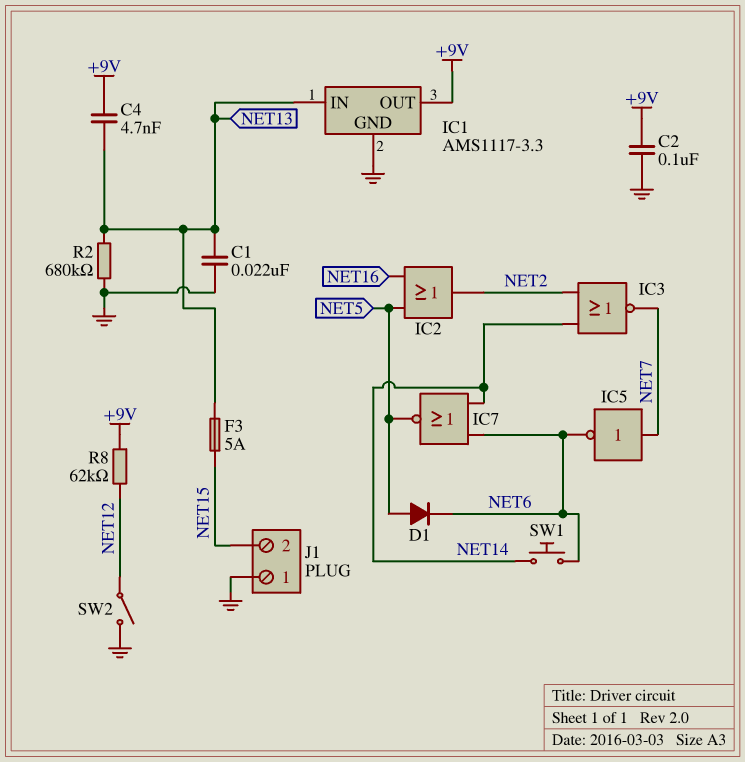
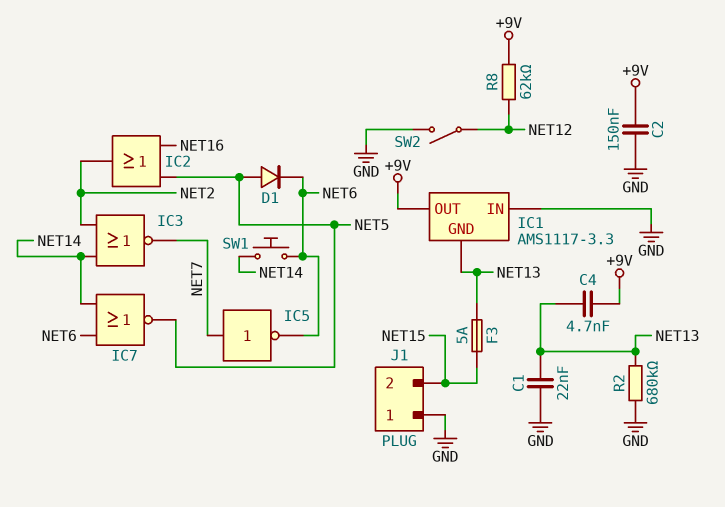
C2: 100nF (+9V, GND) -> 150nF (+9V, GND)
IC1 pin GND: GND -> NET13
IC1 pin IN: NET13 -> GND

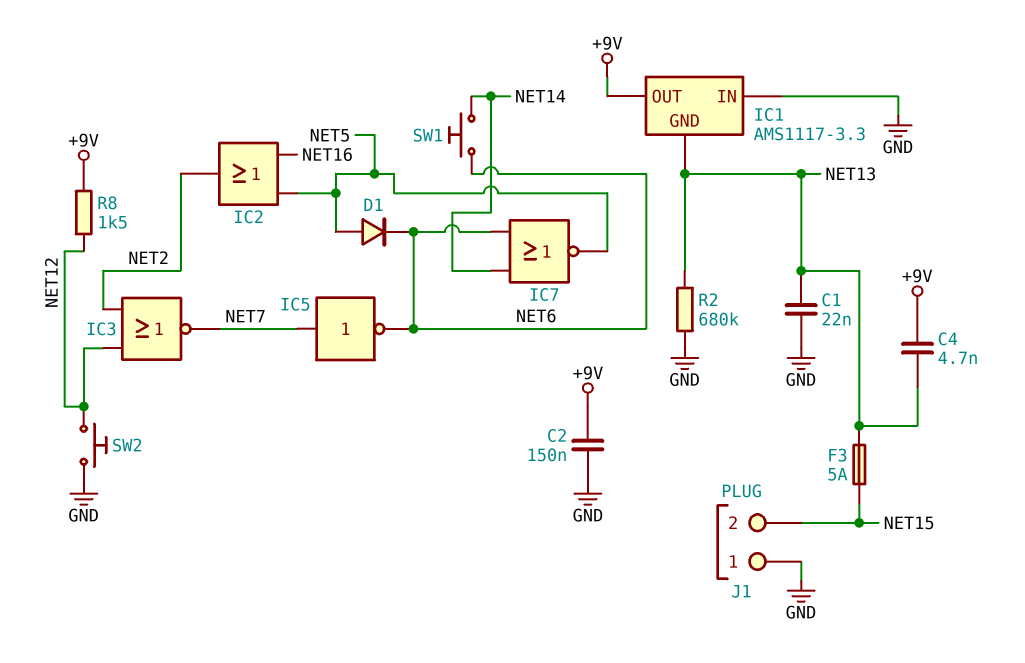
IC3: NOR (in NET2, in NET14, out NET7) -> NOR (in NET2, in NET12, out NET7)
R8: 62k (+9V, NET12) -> 1.5k (+9V, NET12)
SW2: switch (GND, NET12) -> button (GND, NET12)

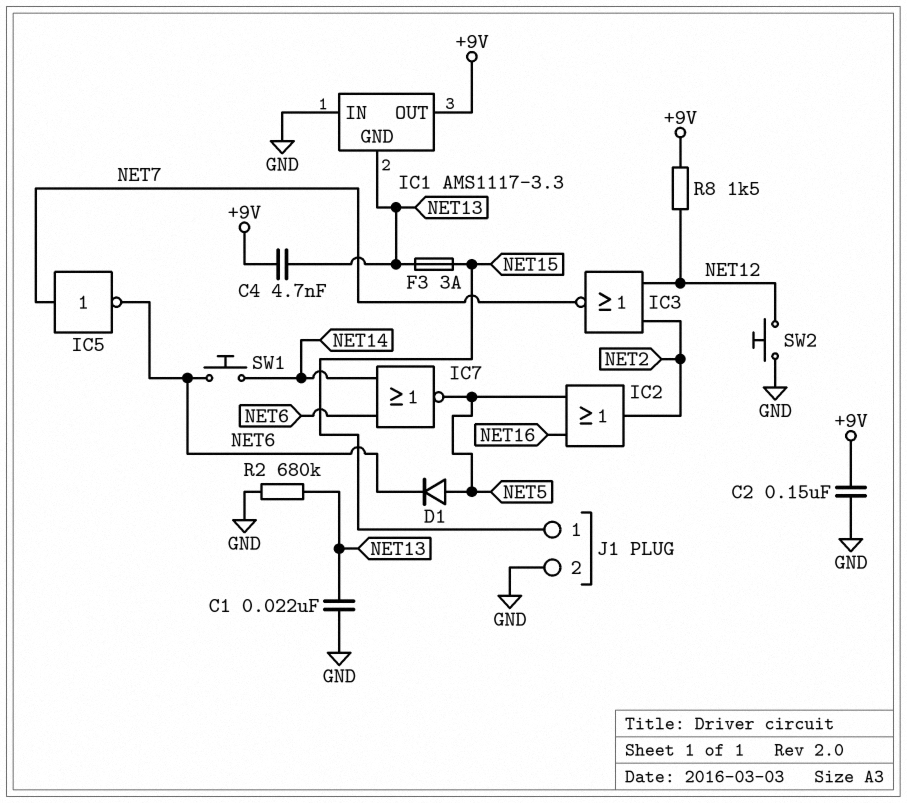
F3: 5A (NET13, NET15) -> 3A (NET13, NET15)
J1 pin 1: GND -> NET15
J1 pin 2: NET15 -> GND

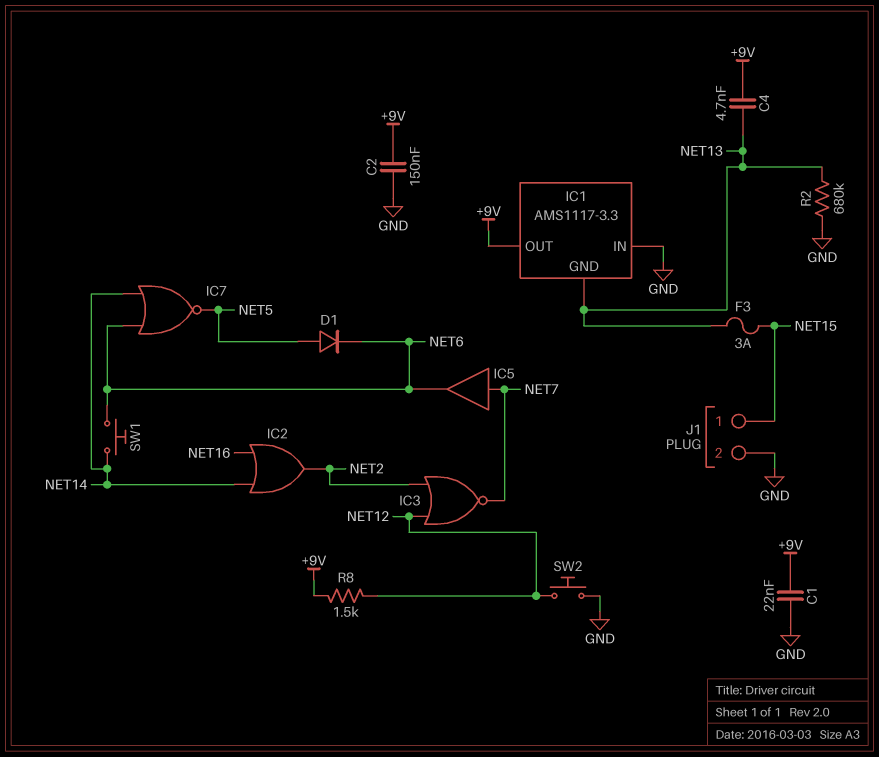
C1: 22nF (GND, NET13) -> 22nF (+9V, GND)
IC2: OR (in NET5, in NET16, out NET2) -> OR (in NET14, in NET16, out NET2)
IC5: NOT (in NET7, out NET6) -> buffer (in NET7, out NET6)

